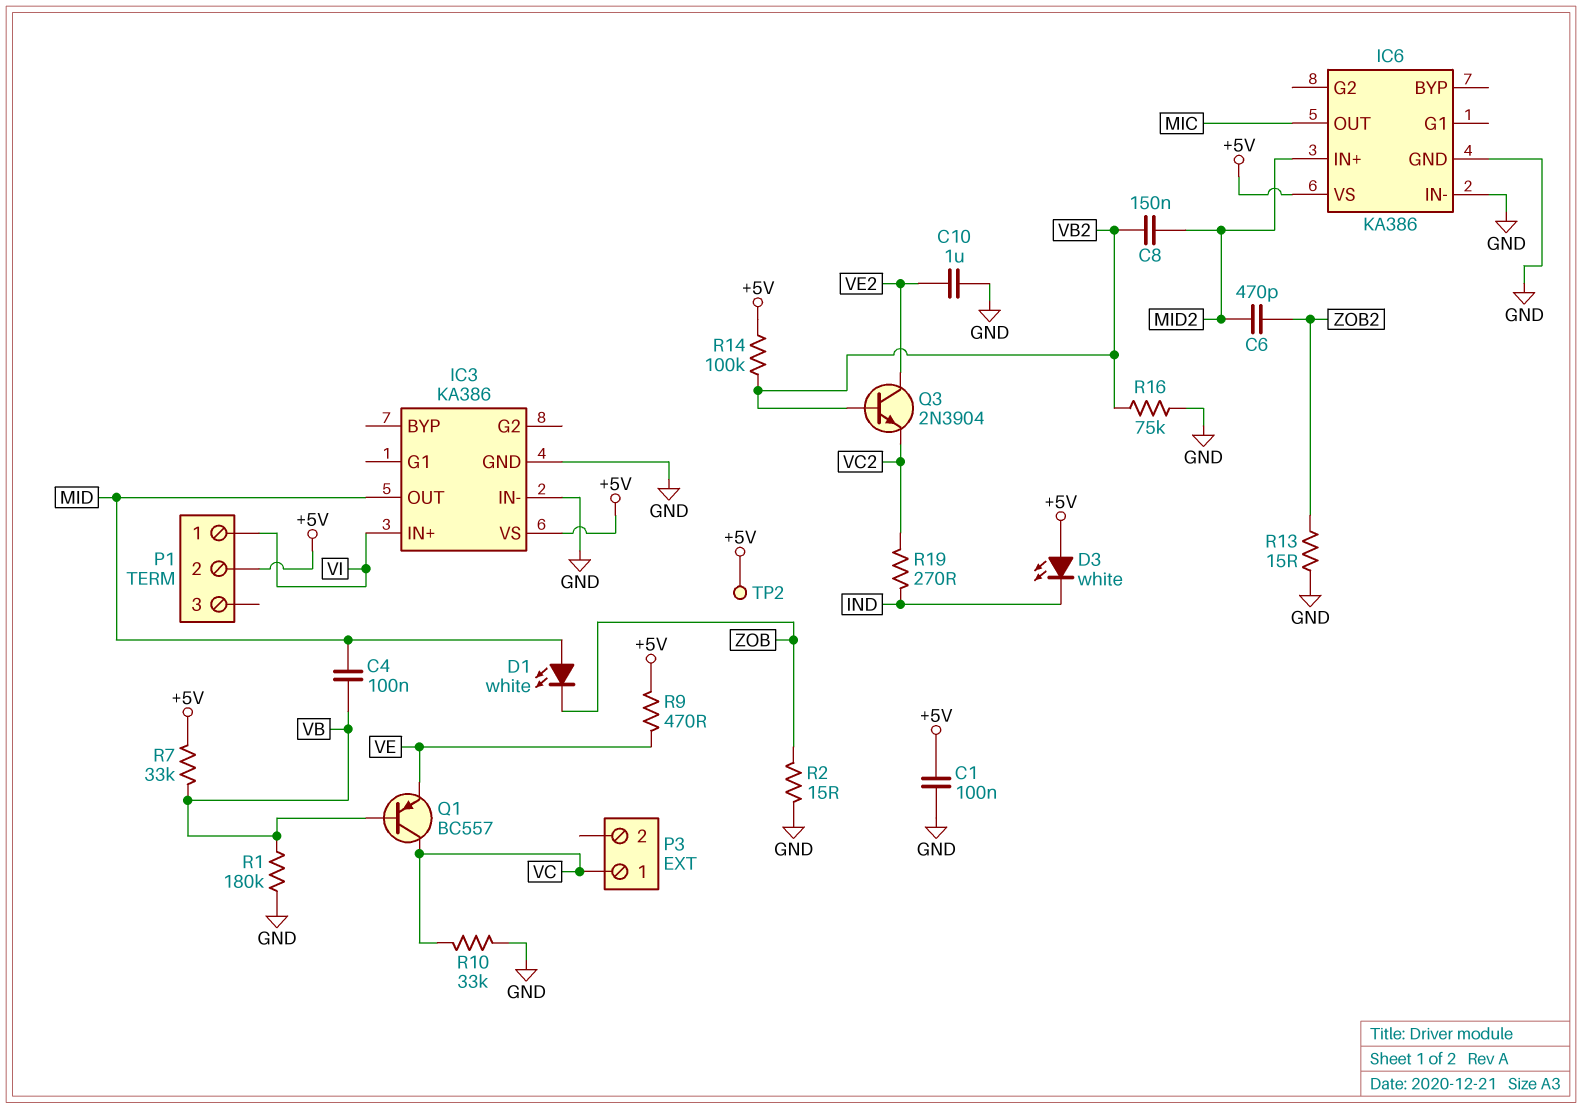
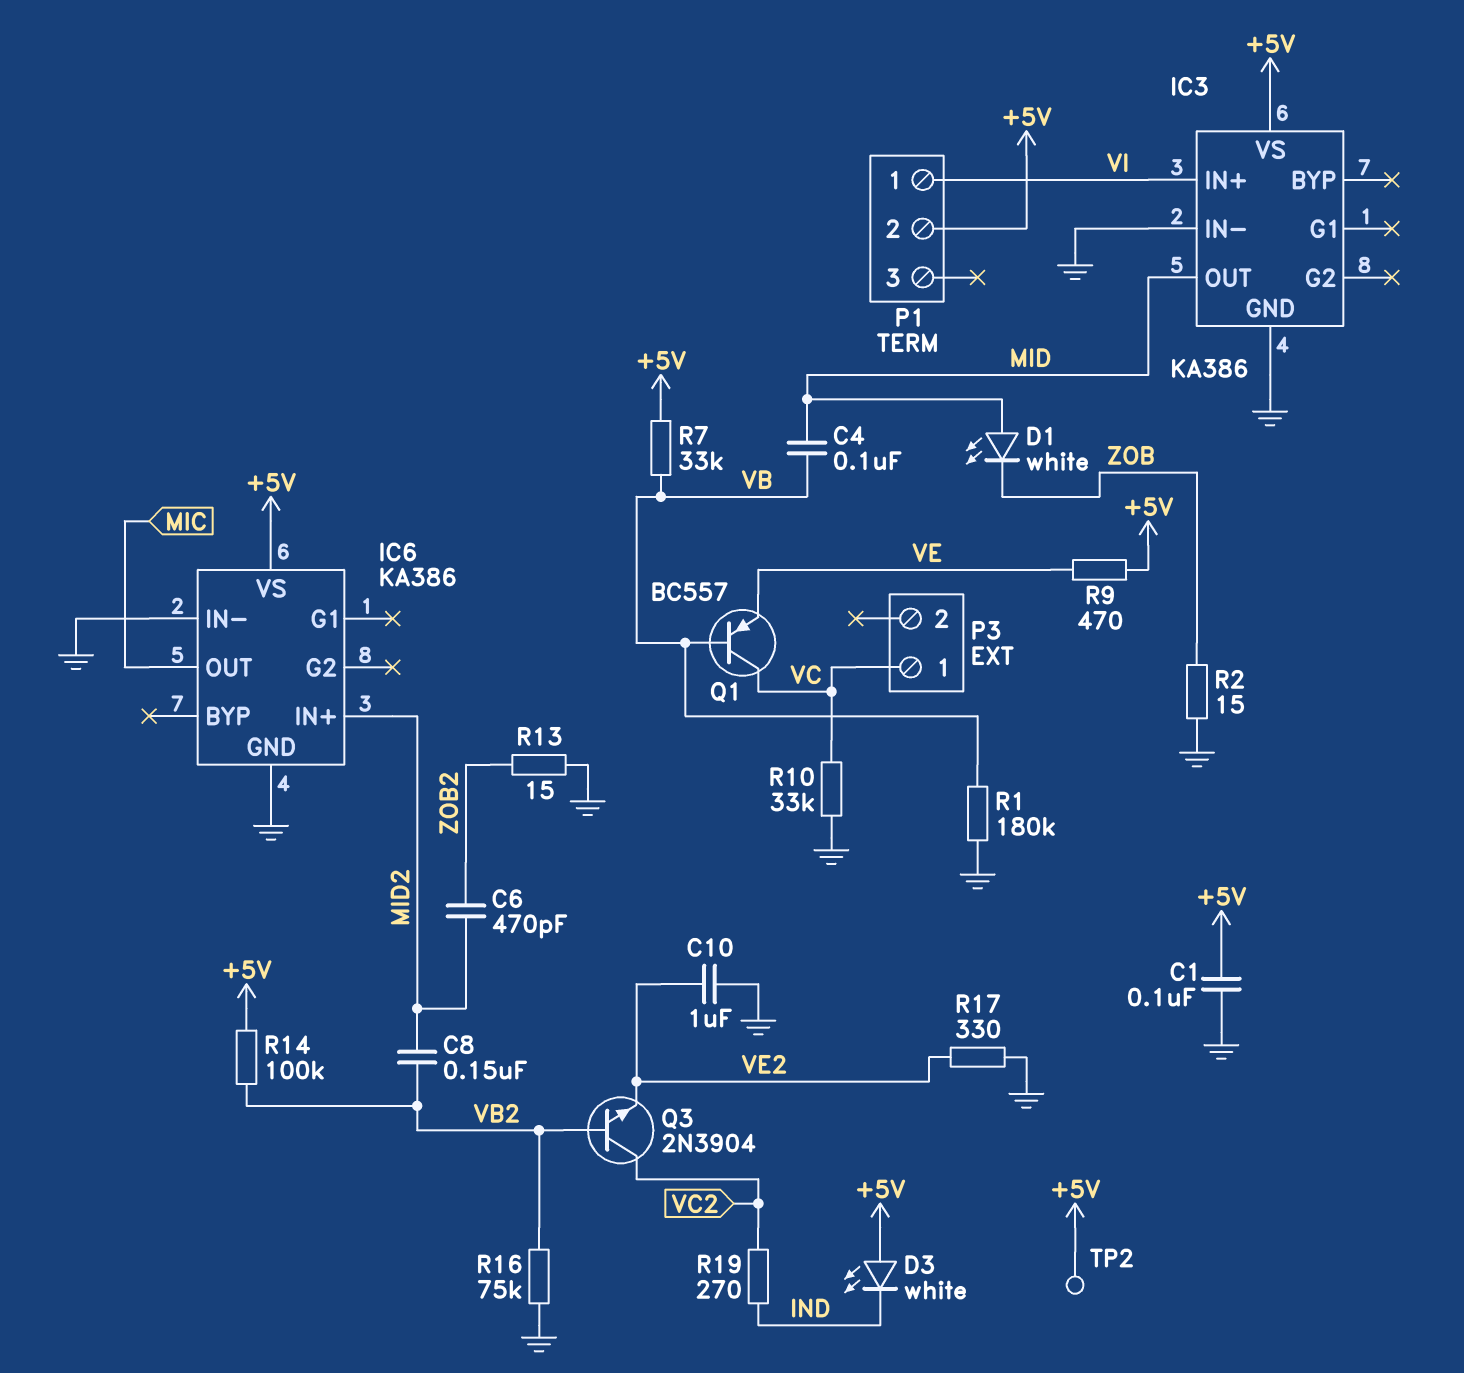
Q3: NPN 2N3904 (B VB2, C VE2, E VC2) -> NPN 2N3904 (B VB2, C VC2, E VE2)
R17: none -> 330 (GND, VE2)

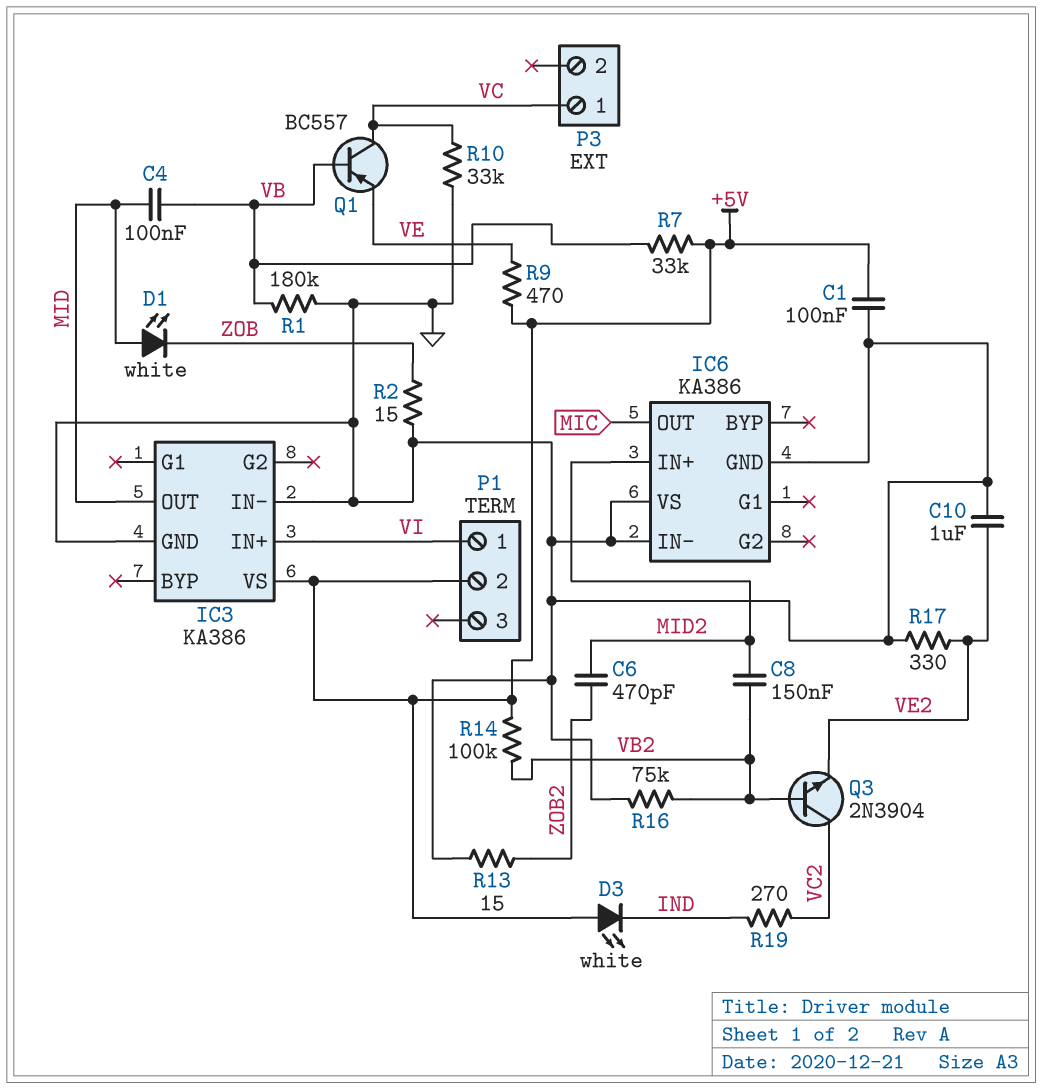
IC6 pin VS: +5V -> GND
TP2: test point (+5V) -> none

